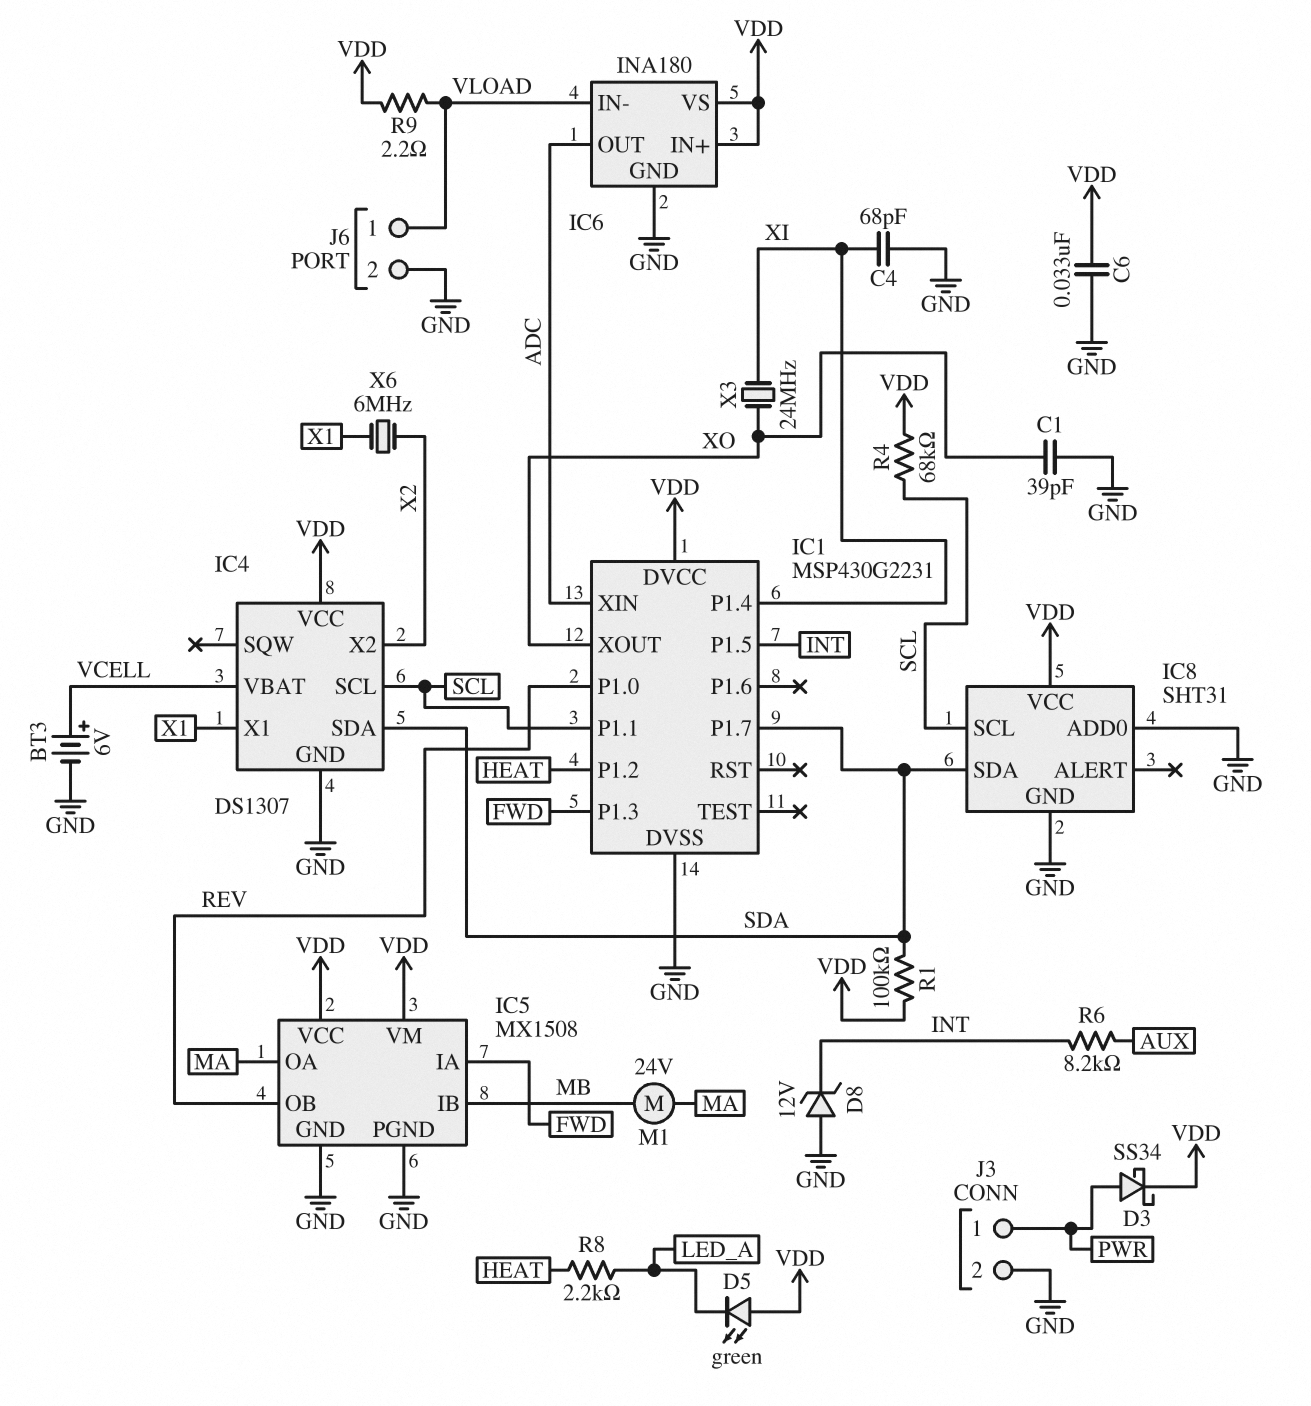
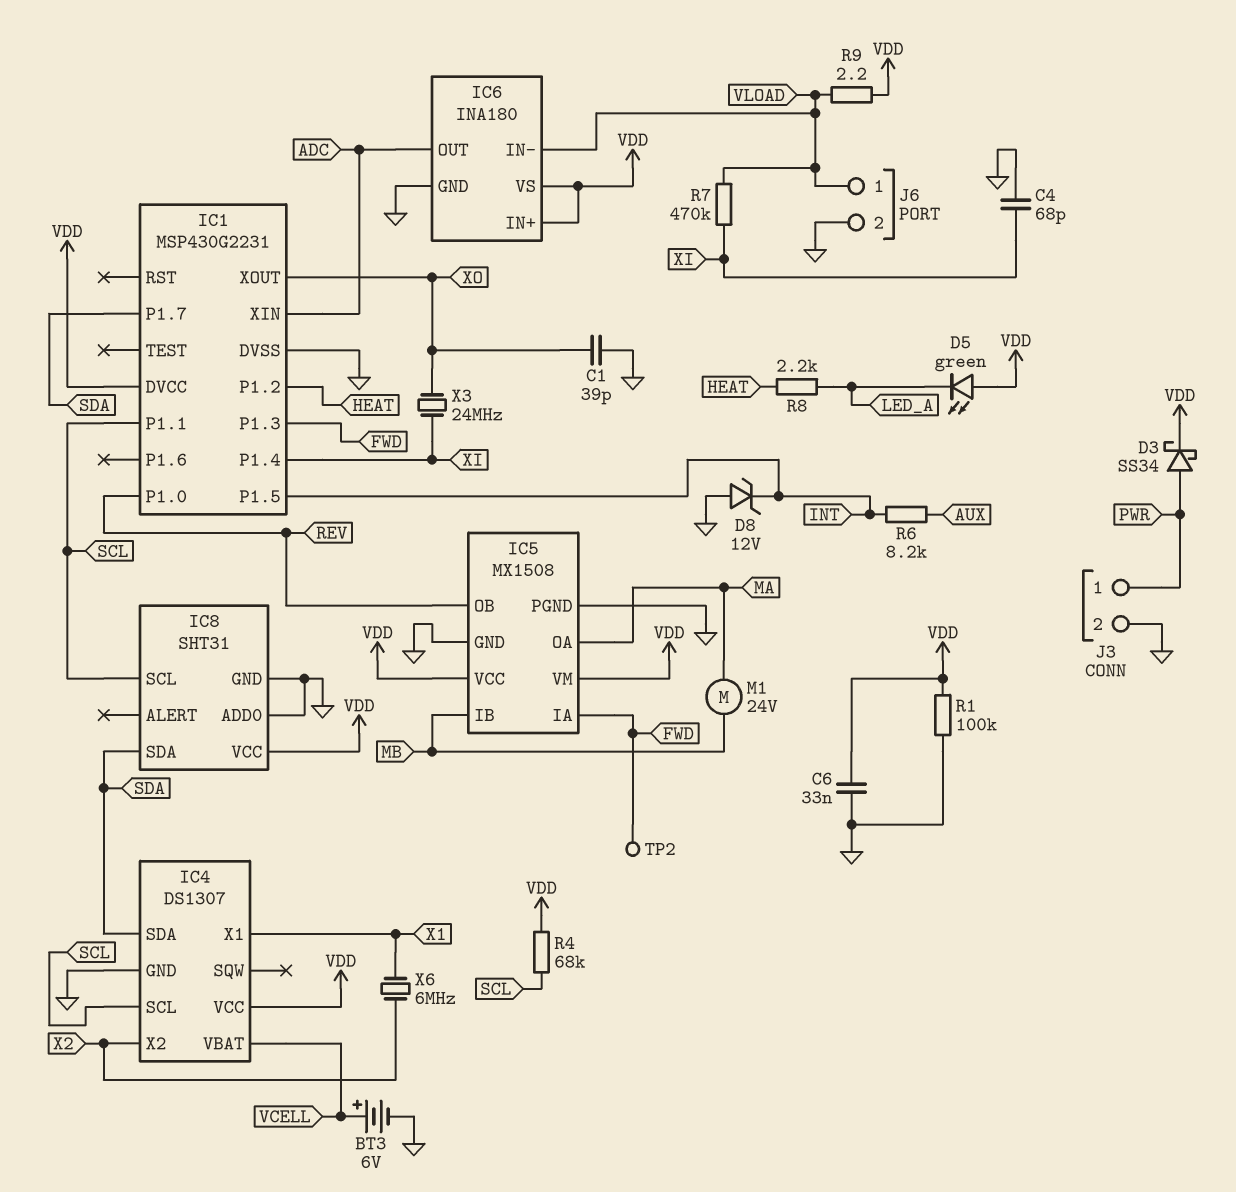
R1: 100k (SDA, VDD) -> 100k (GND, VDD)
R7: none -> 470k (VLOAD, XI)
TP2: none -> test point (FWD)

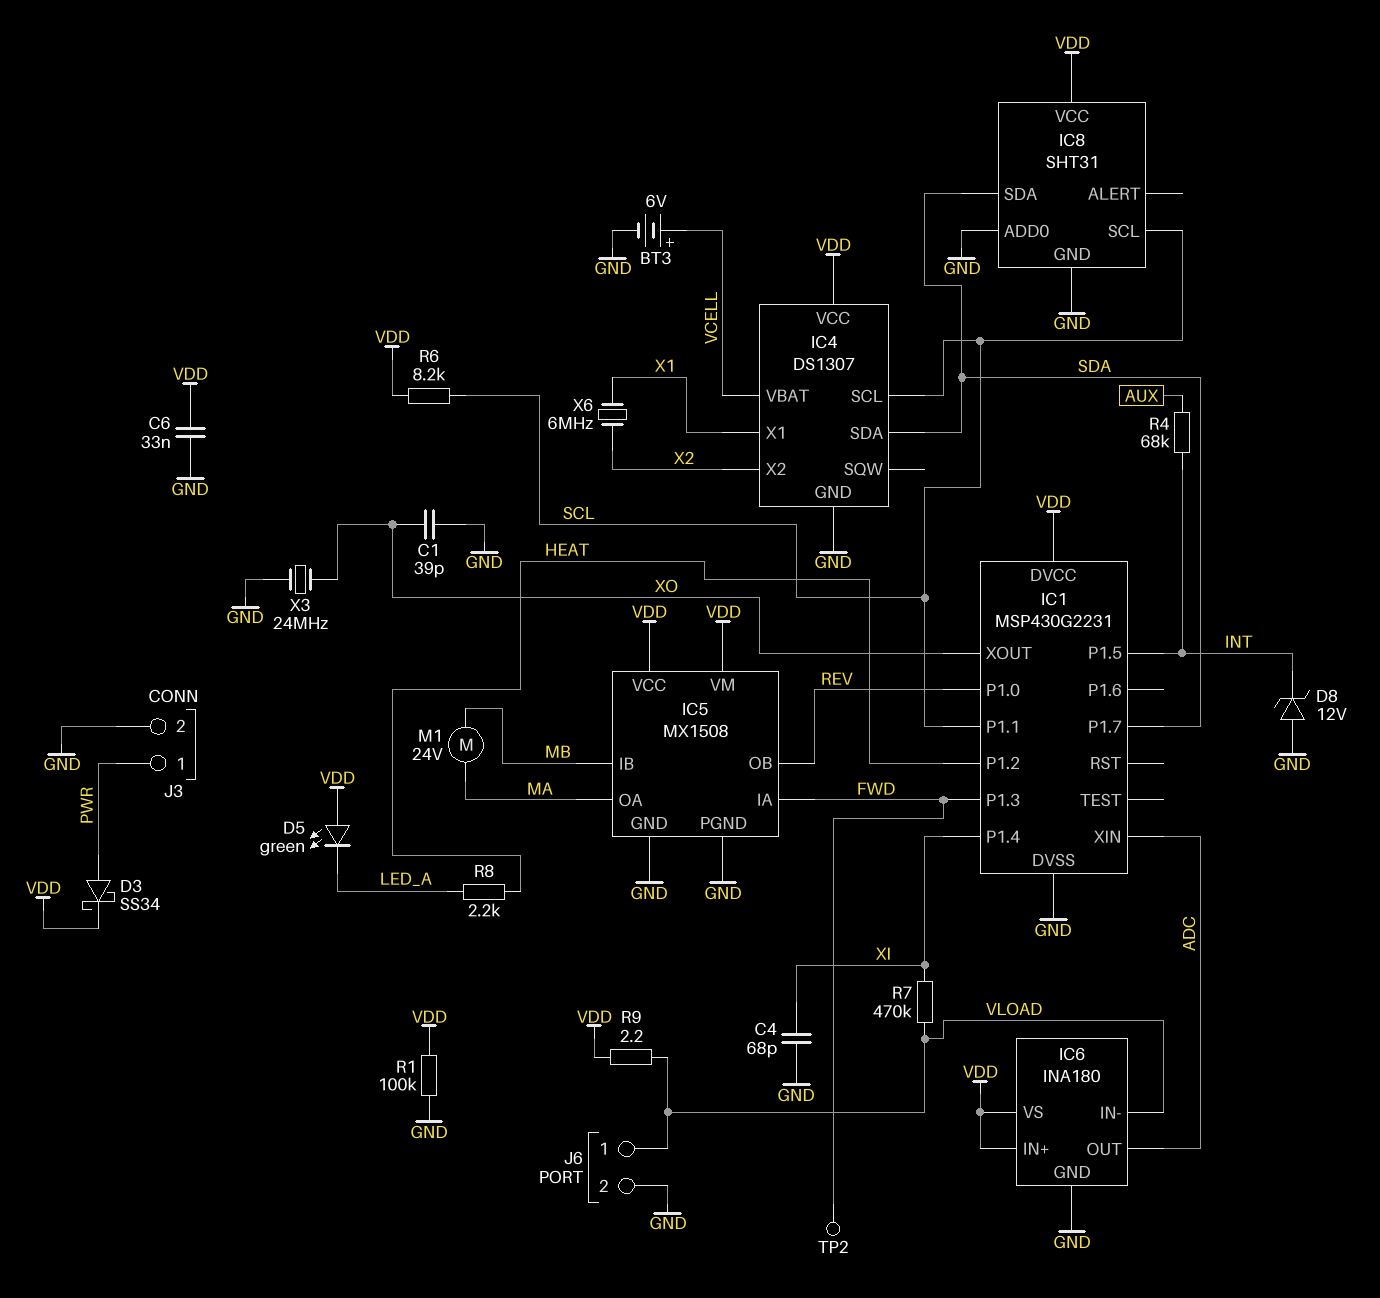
R4: 68k (SCL, VDD) -> 68k (AUX, INT)
R6: 8.2k (AUX, INT) -> 8.2k (SCL, VDD)
X3: 24MHz (XI, XO) -> 24MHz (GND, XO)

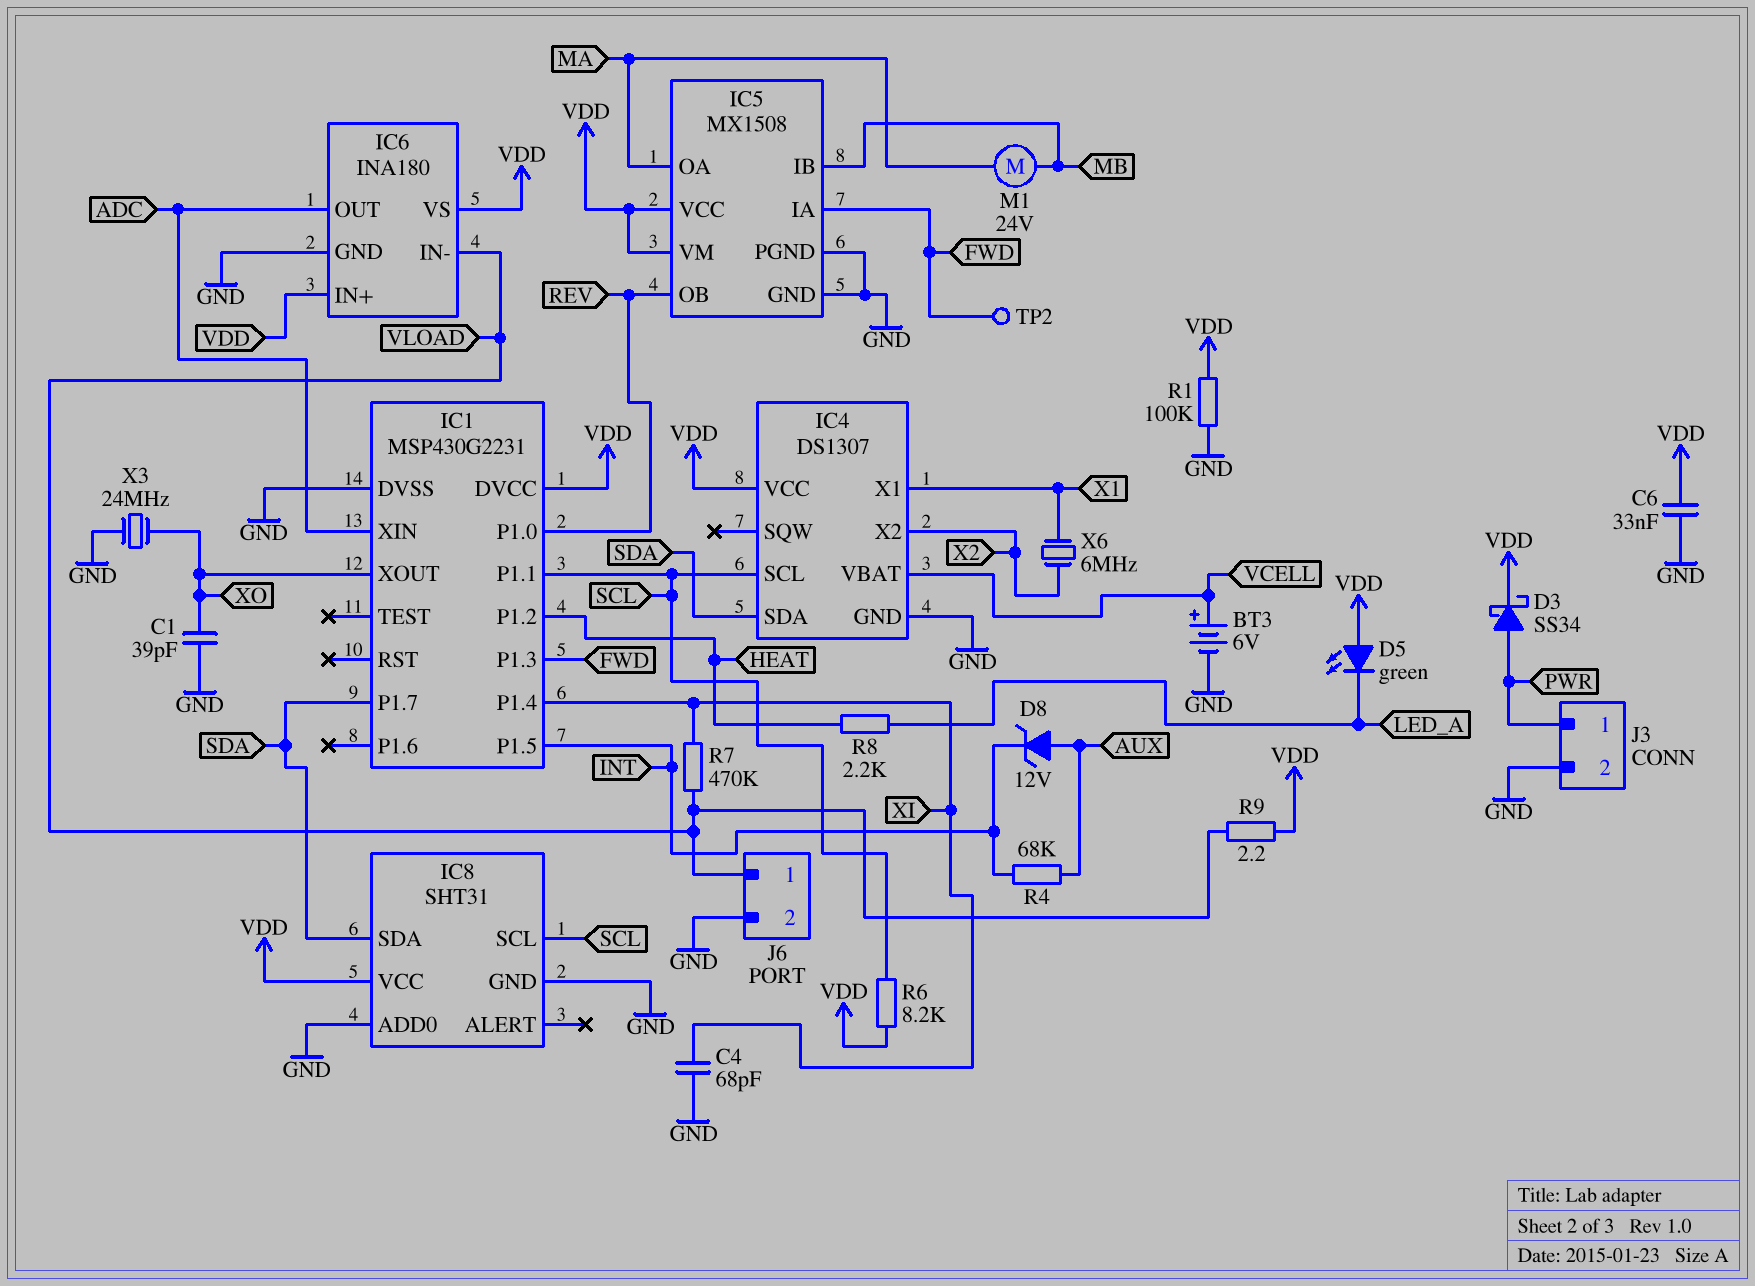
D8: zener 12V (A GND, K INT) -> zener 12V (A AUX, K INT)

